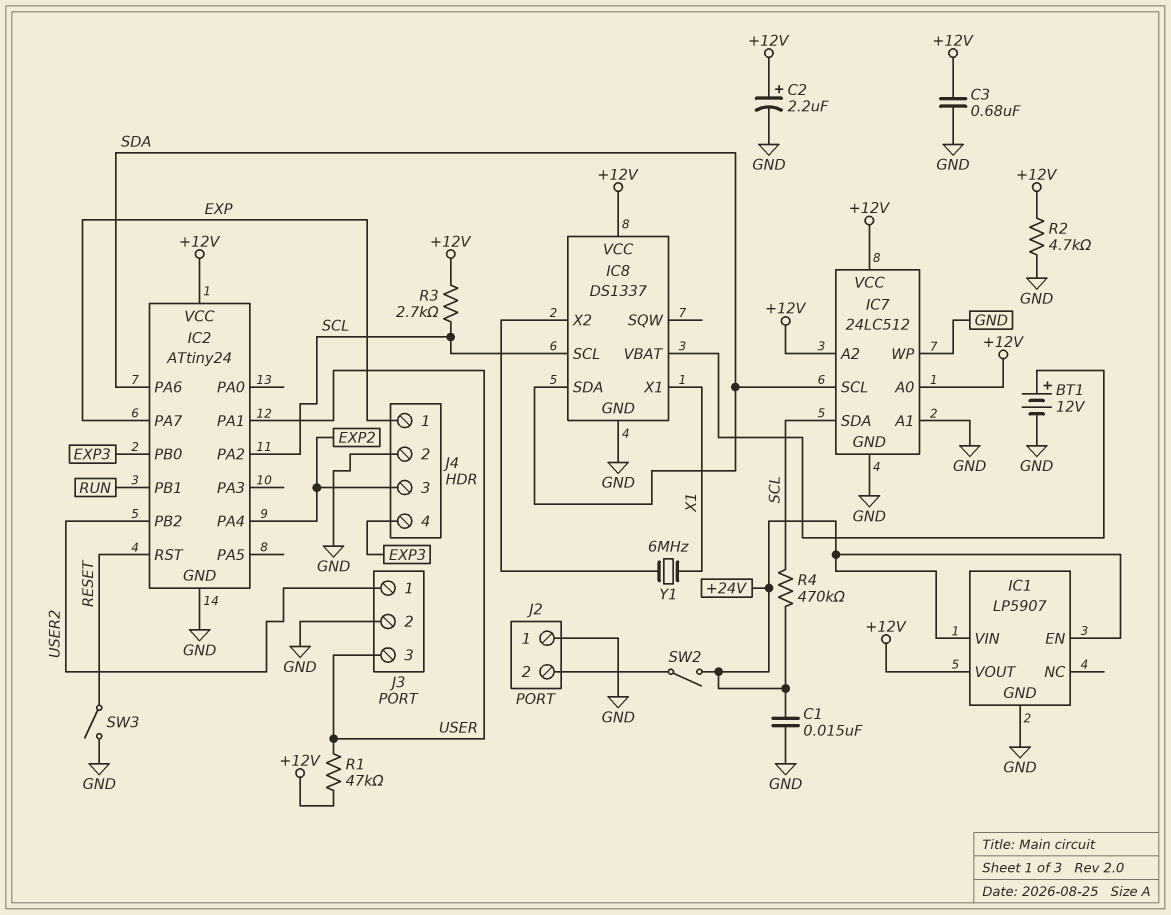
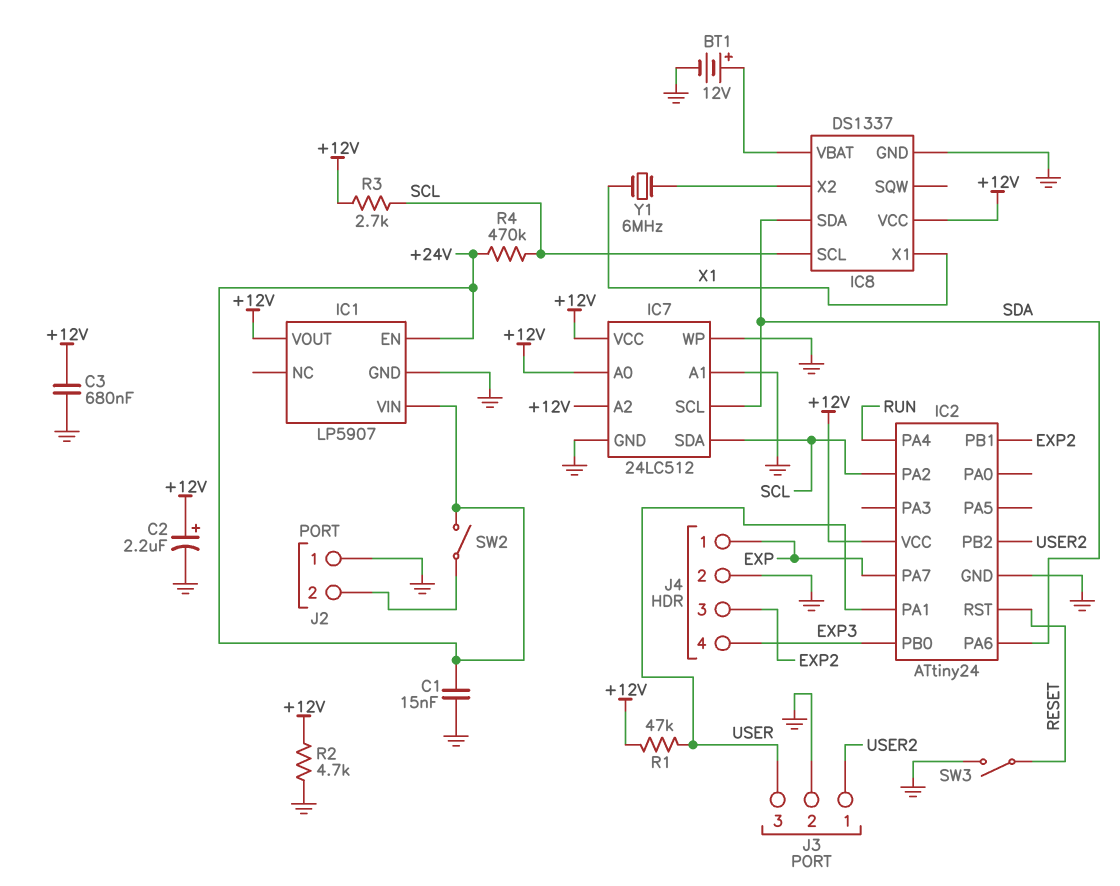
IC2 pin PA4: EXP2 -> RUN
IC2 pin PB1: RUN -> EXP2

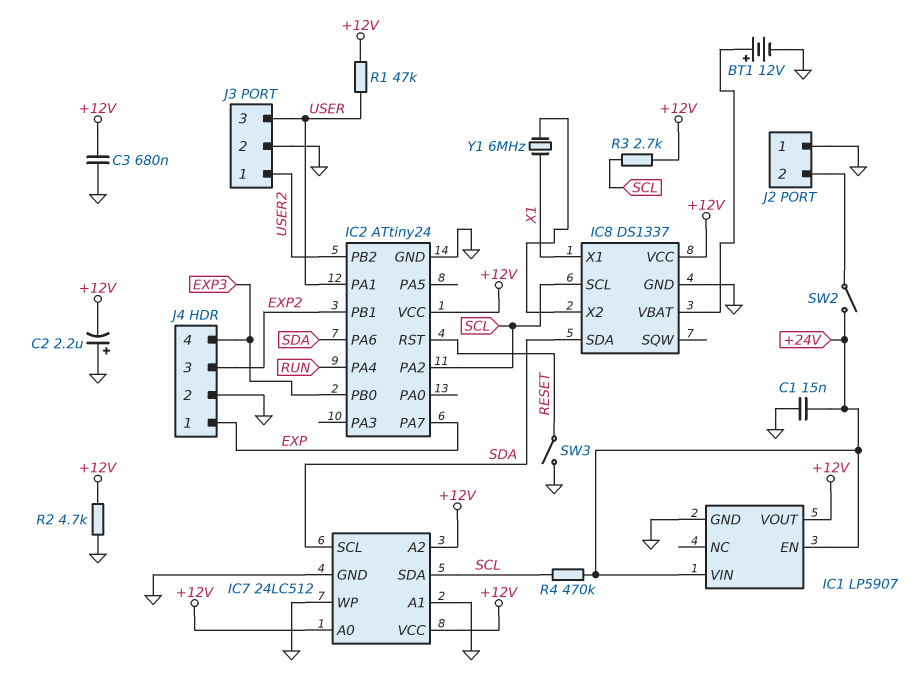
C2: 2.2uF (plus +12V, minus GND) -> 2.2uF (plus GND, minus +12V)

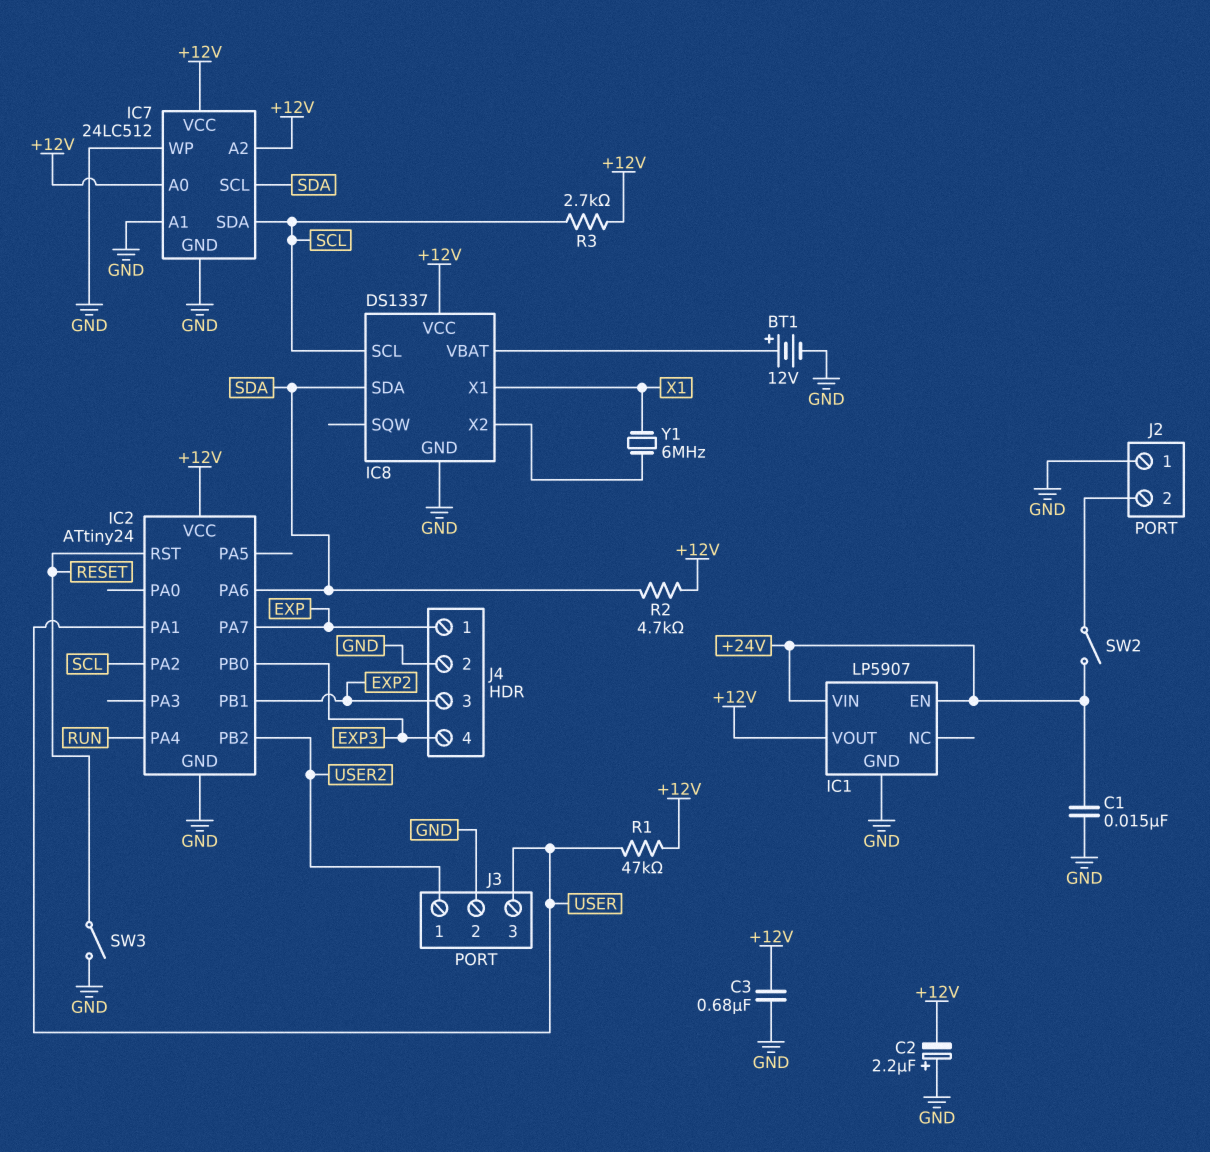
R2: 4.7k (+12V, GND) -> 4.7k (+12V, SDA)
R4: 470k (+24V, SCL) -> none

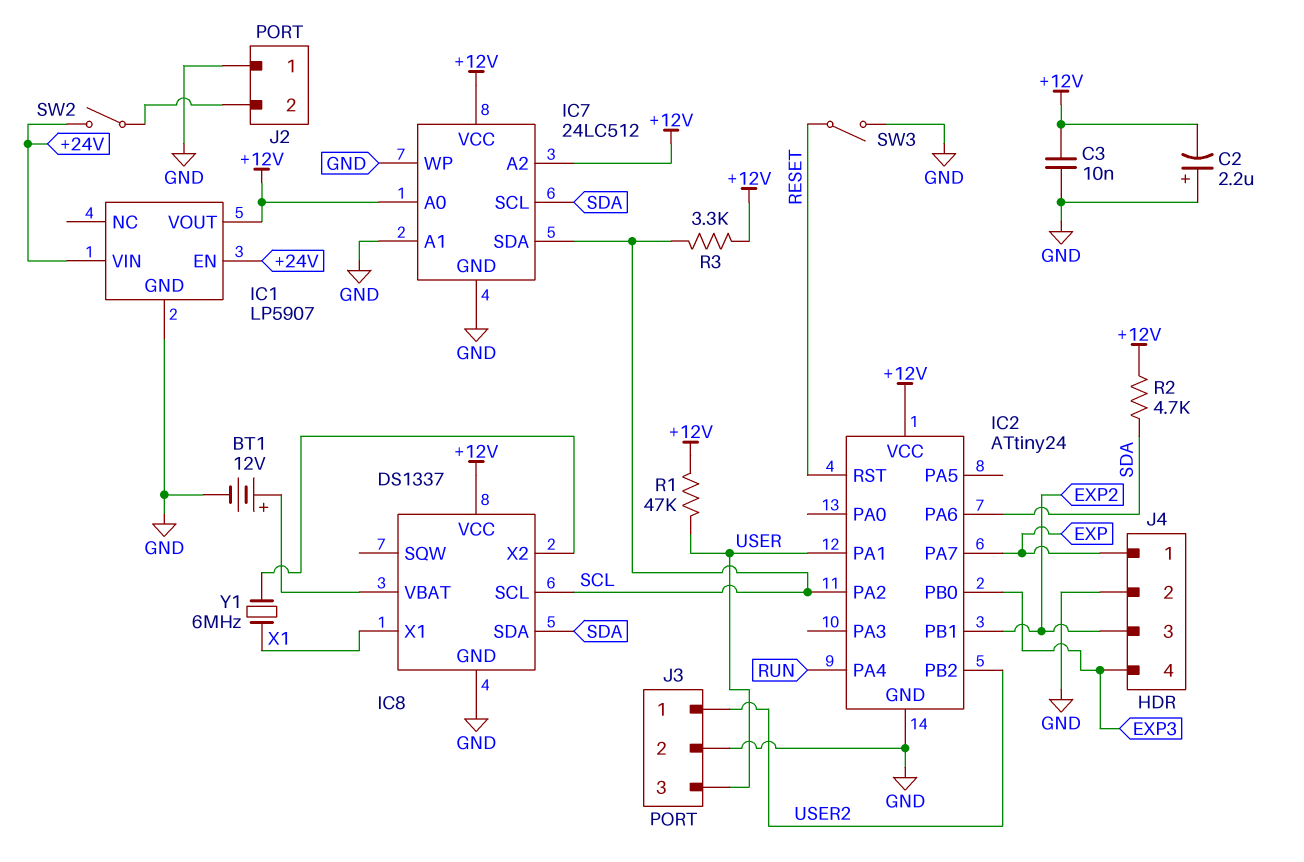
C1: 15nF (+24V, GND) -> none
C3: 680nF (+12V, GND) -> 10nF (+12V, GND)
R3: 2.7k (+12V, SCL) -> 3.3k (+12V, SCL)

